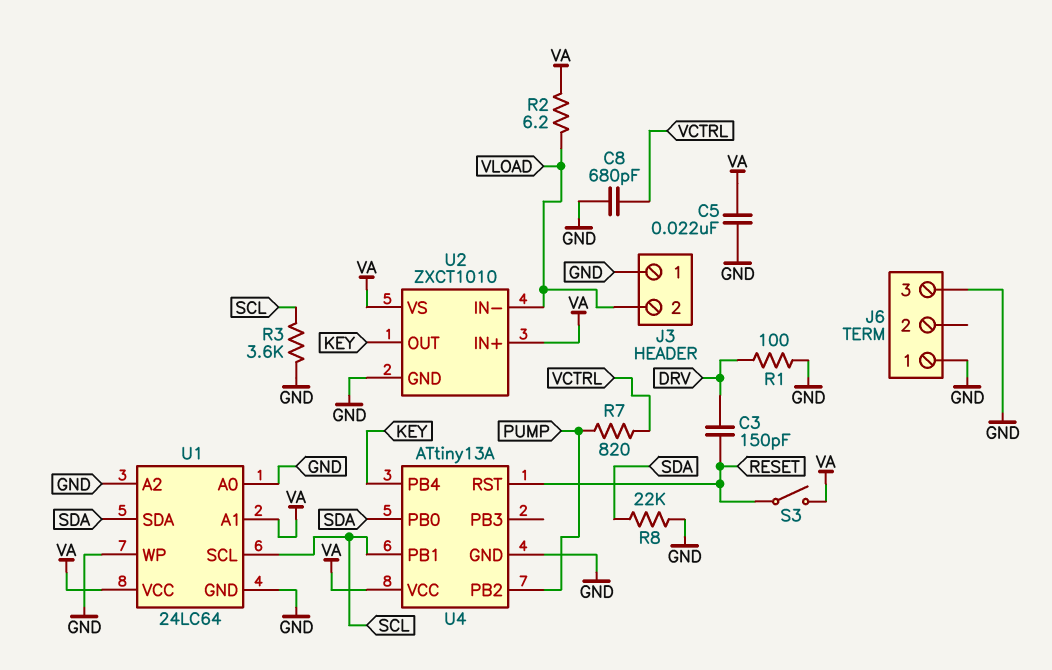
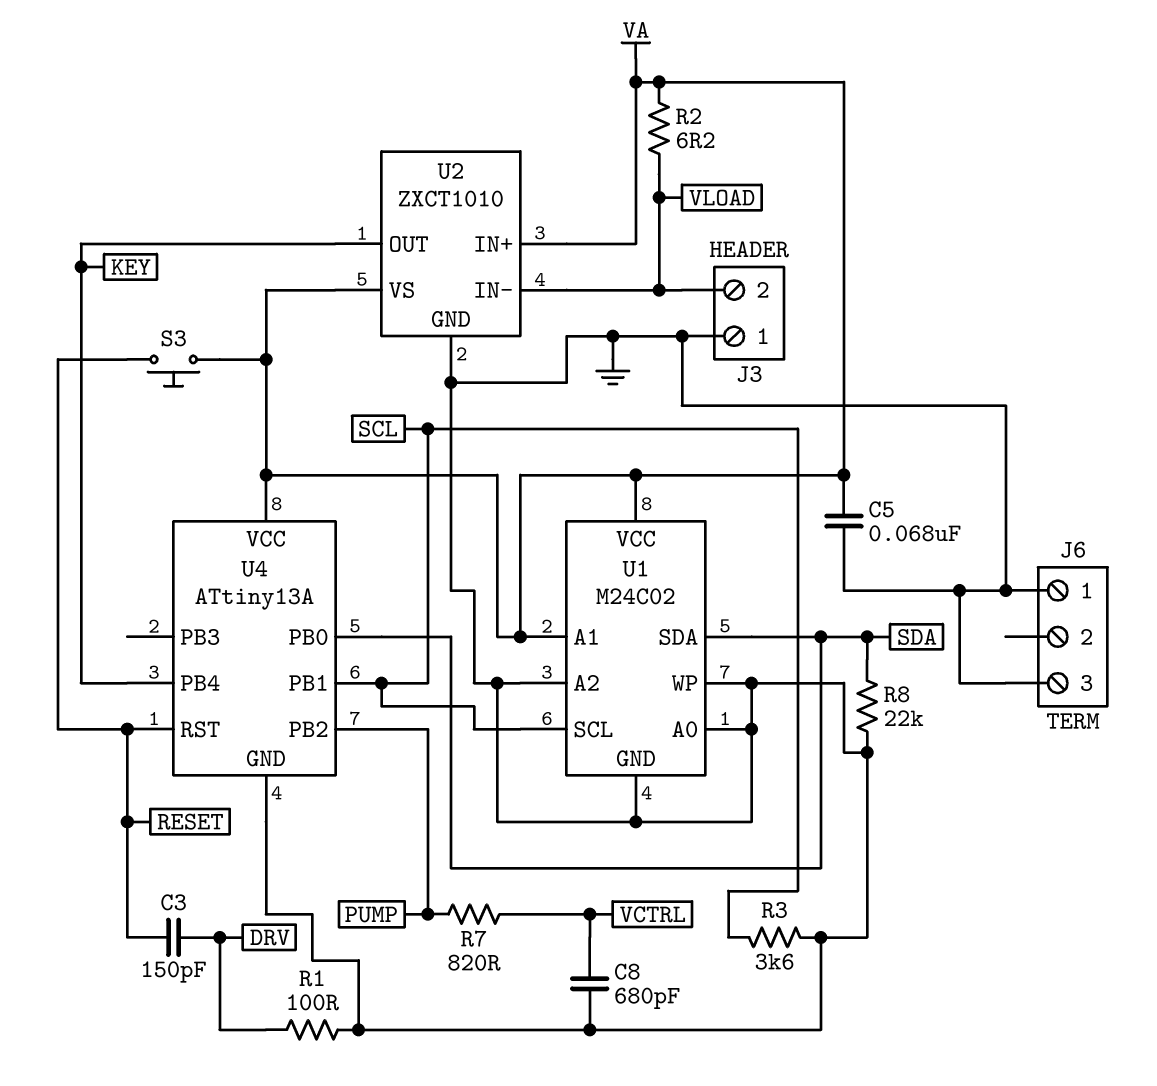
C5: 22nF (GND, VA) -> 68nF (GND, VA)
S3: switch (RESET, VA) -> button (RESET, VA)
U1: 24LC64 -> M24C02

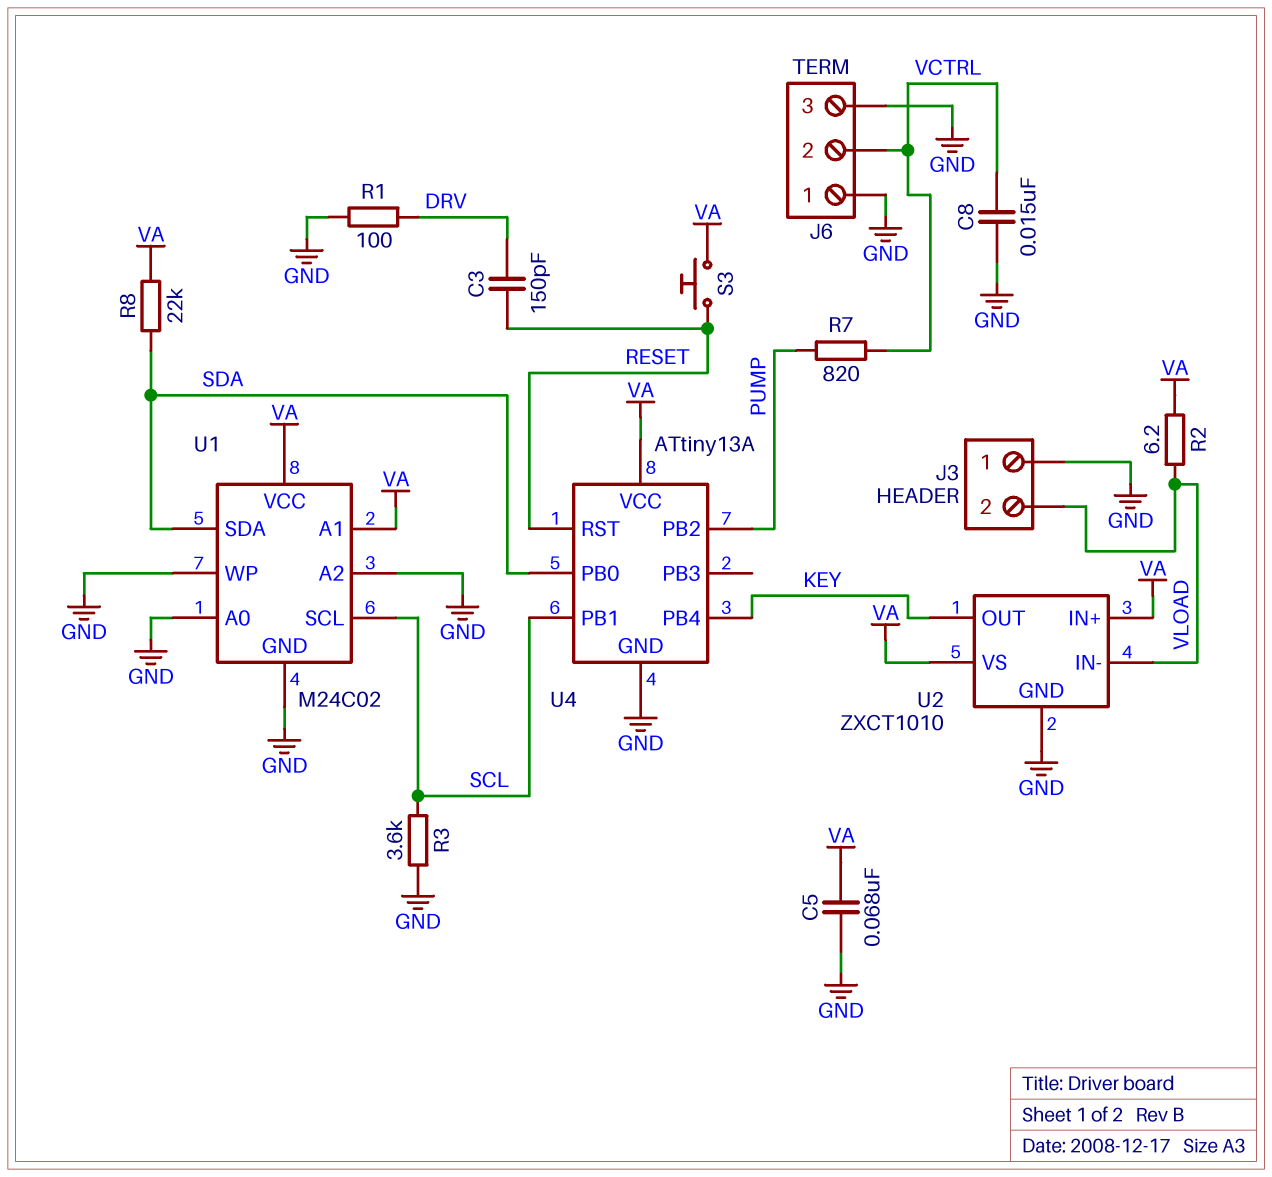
C8: 680pF (GND, VCTRL) -> 15nF (GND, VCTRL)
J6 pin 2: none -> VCTRL
R8: 22k (GND, SDA) -> 22k (SDA, VA)

